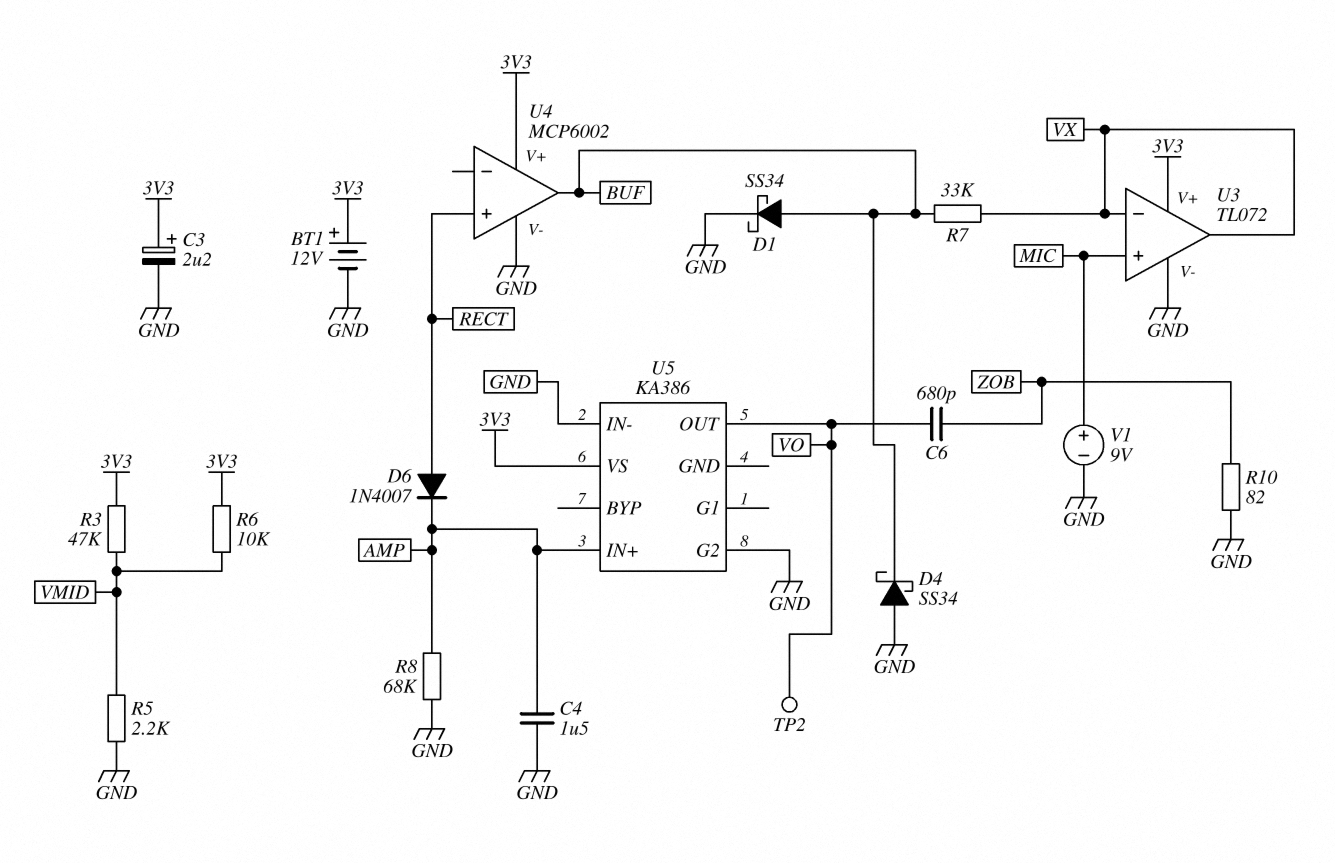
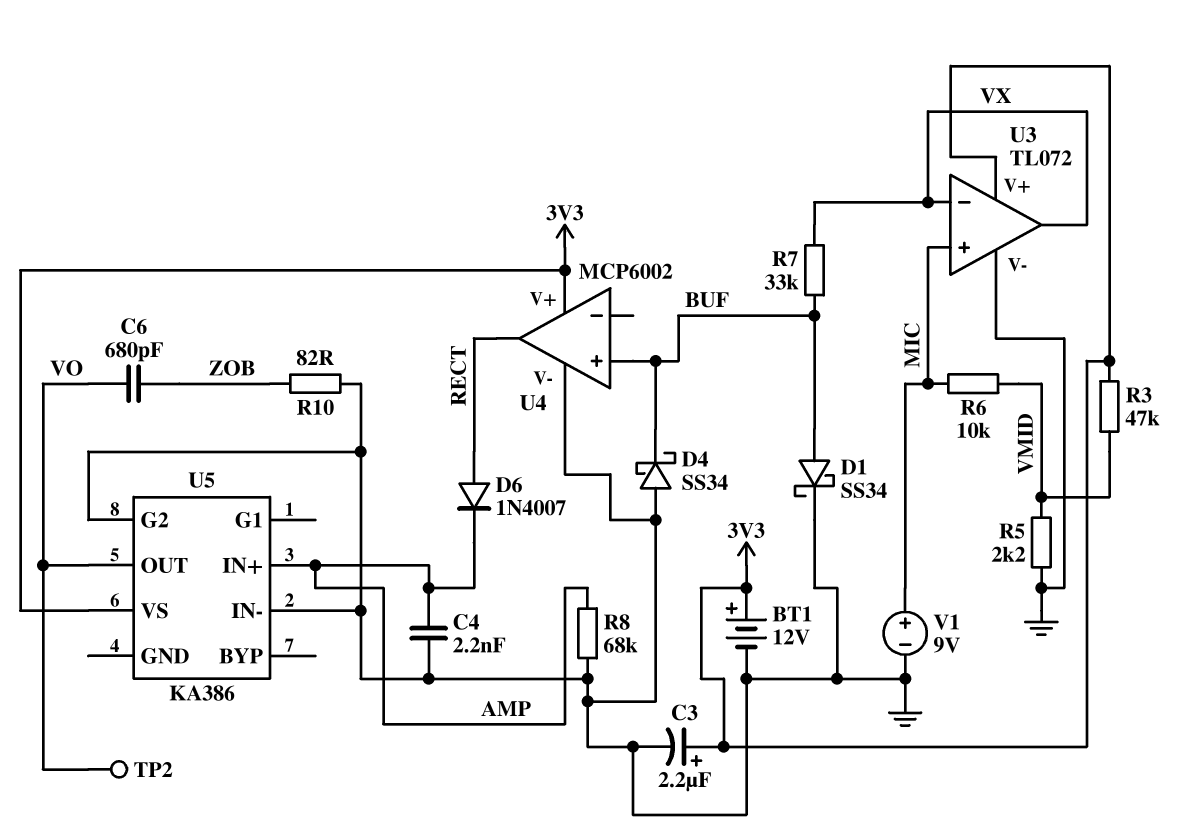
C4: 1.5uF (AMP, GND) -> 2.2nF (AMP, GND)
R6: 10k (3V3, VMID) -> 10k (MIC, VMID)
U4 pin in+: RECT -> BUF
U4 pin out: BUF -> RECT

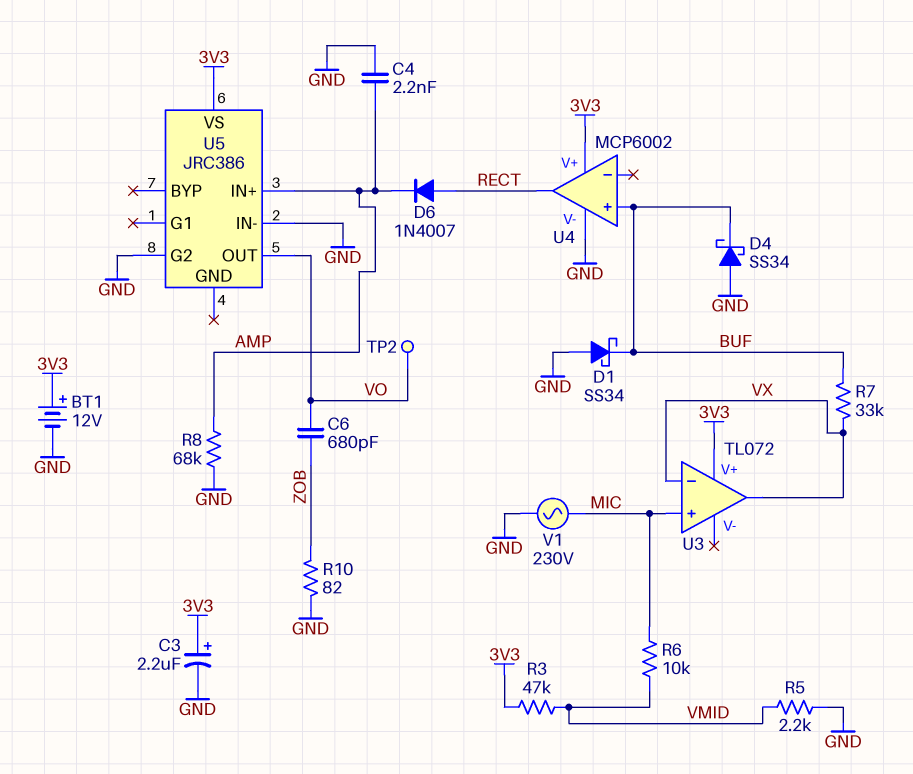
D1: schottky SS34 (A BUF, K GND) -> schottky SS34 (A GND, K BUF)
U3 pin V-: GND -> none
U5: KA386 -> JRC386
V1: 9V (plus MIC, minus GND) -> AC 230V (GND, MIC)

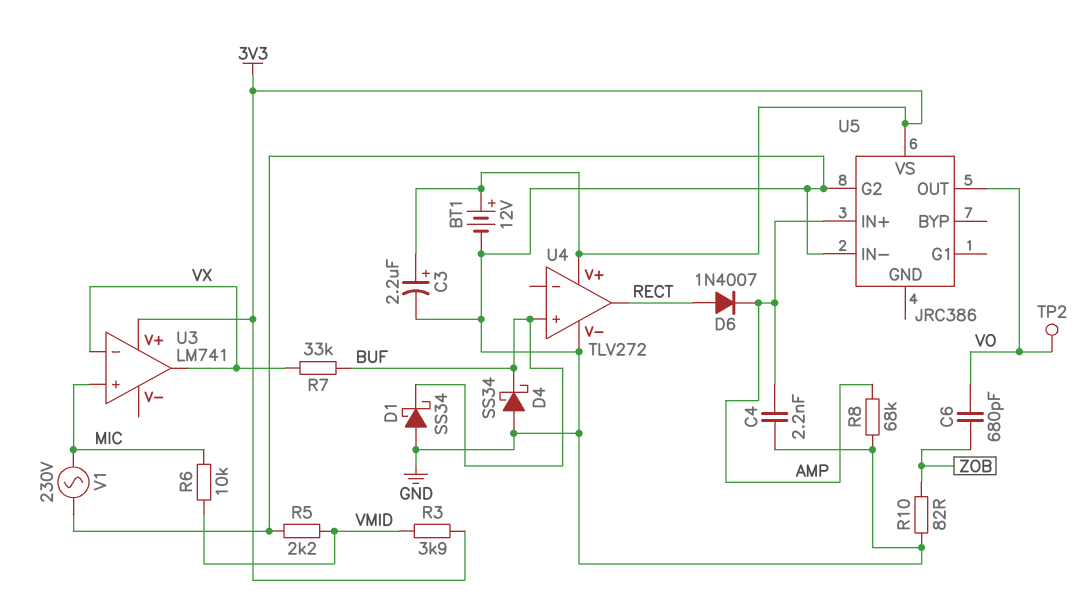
R3: 47k (3V3, VMID) -> 3.9k (3V3, VMID)
U3: TL072 -> LM741
U4: MCP6002 -> TLV272

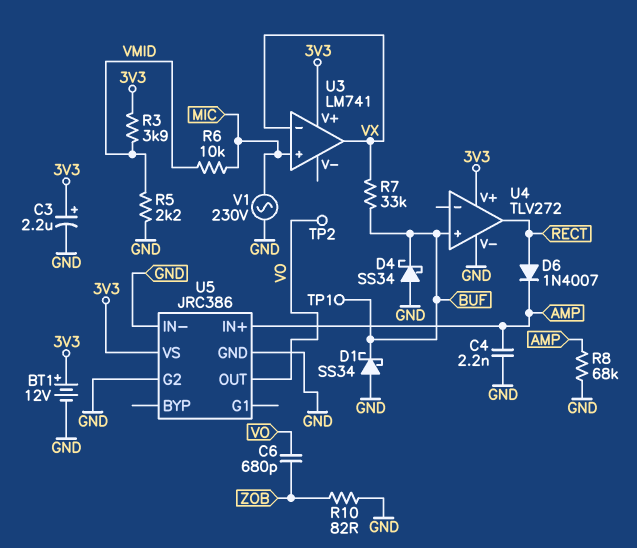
TP1: none -> test point (BUF)
U5 pin GND: none -> GND

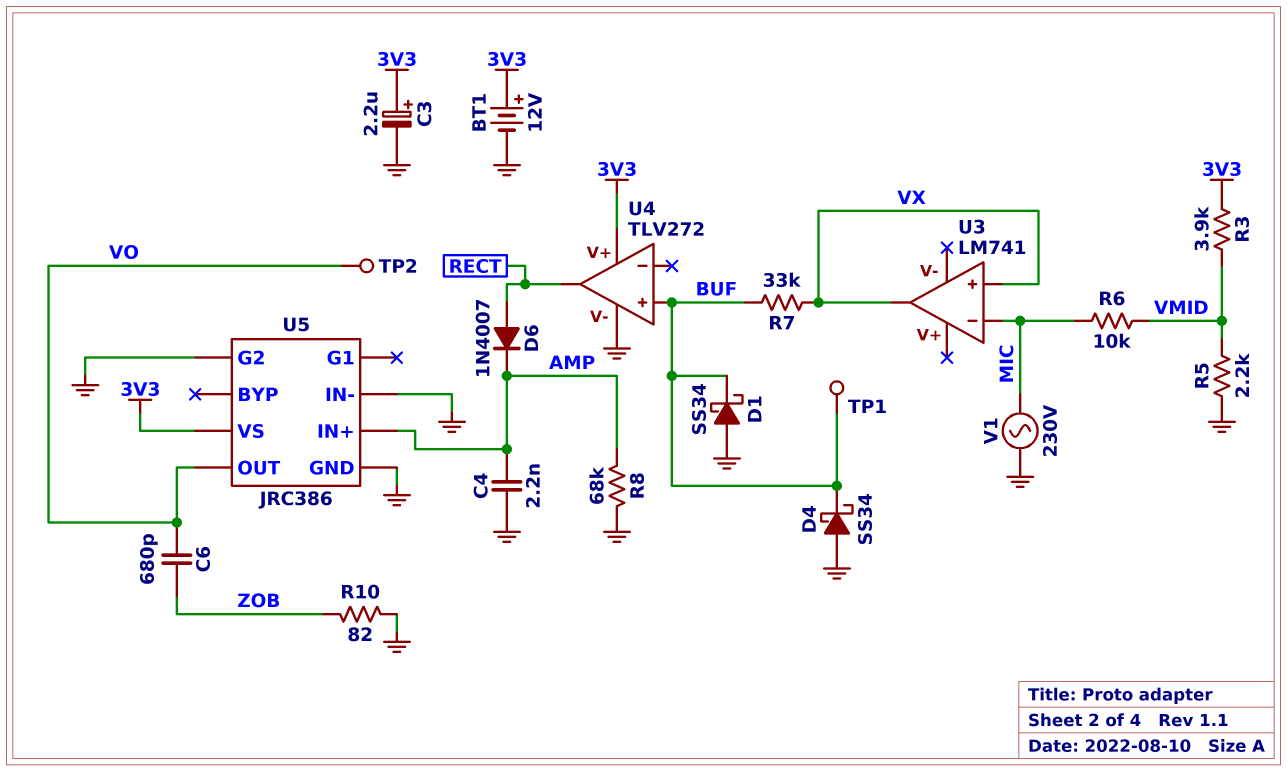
U3 pin V+: 3V3 -> none
U3 pin in+: MIC -> VX
U3 pin in-: VX -> MIC

